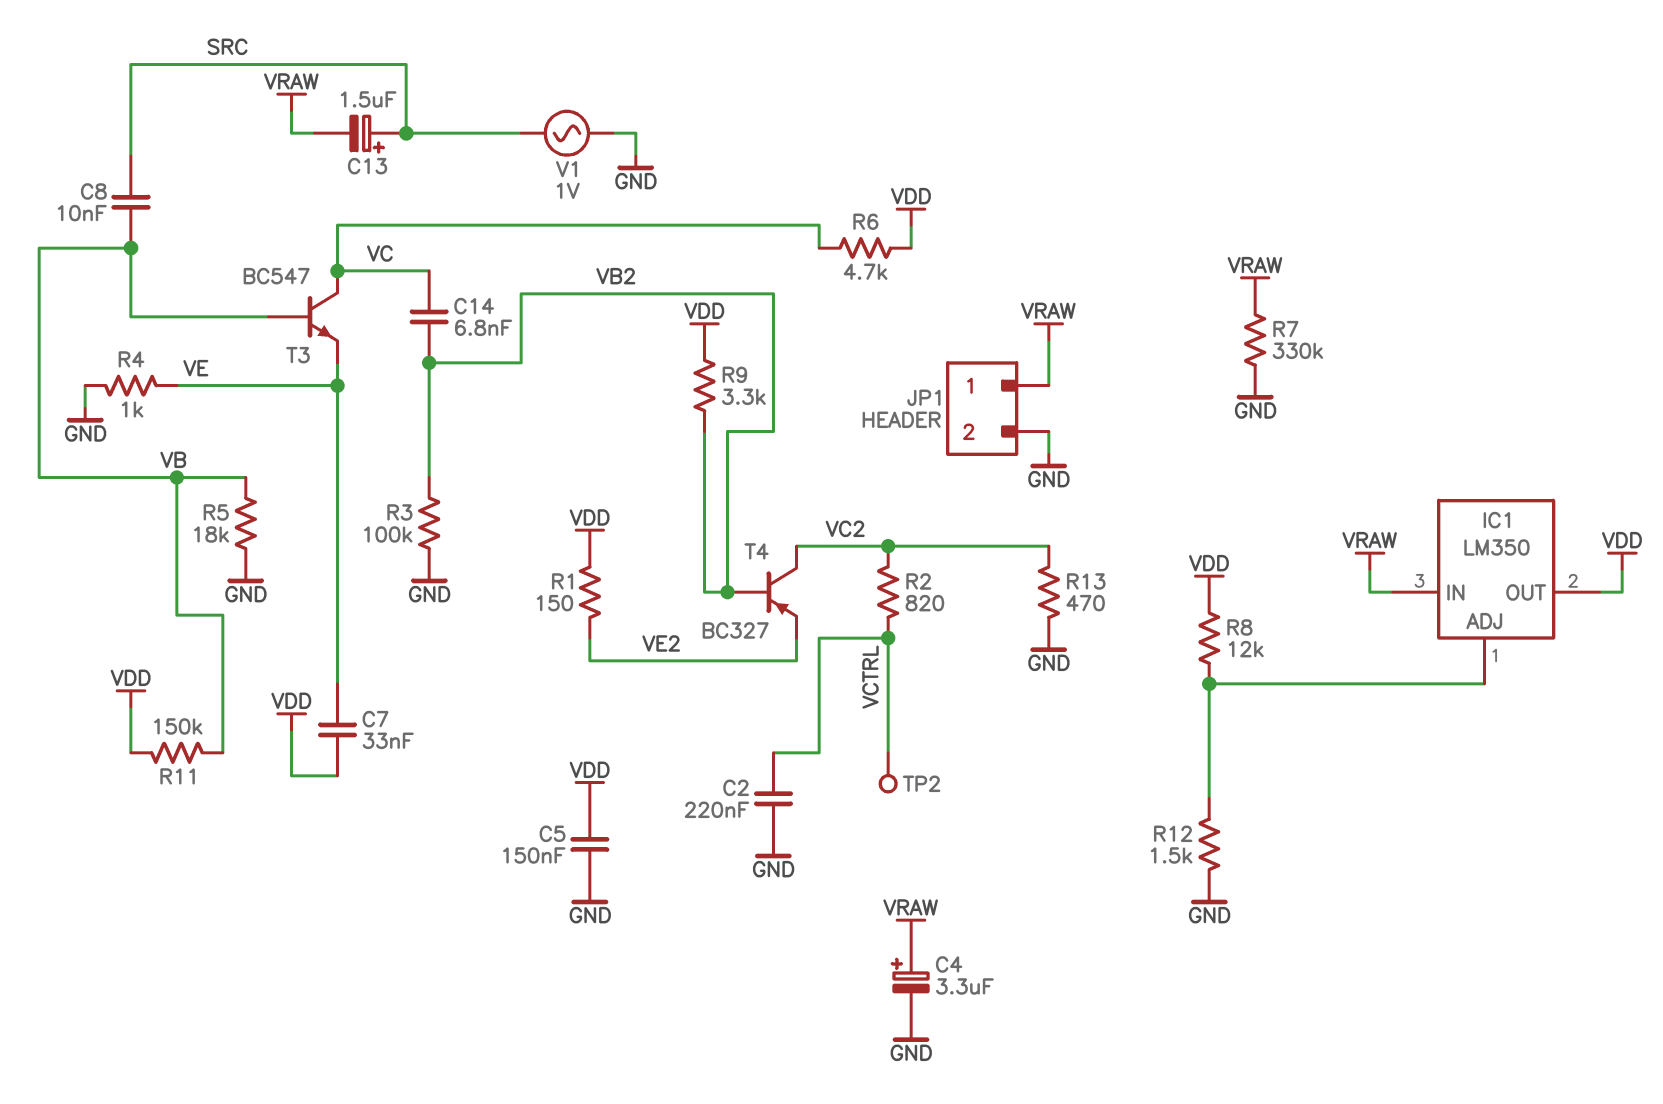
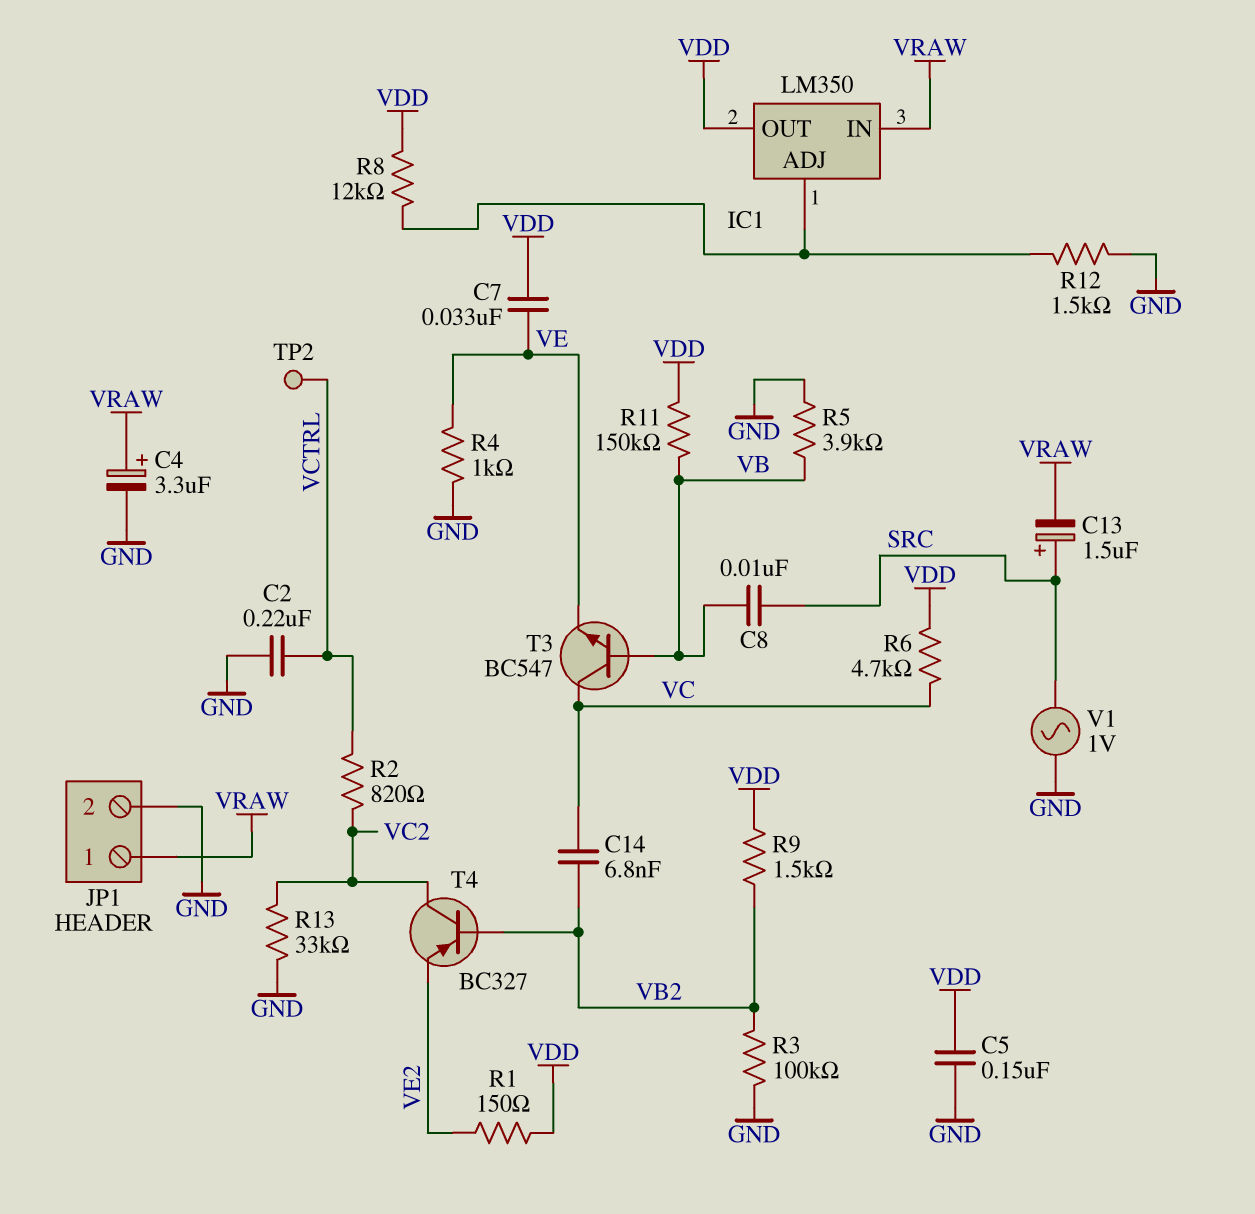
R5: 18k (GND, VB) -> 3.9k (GND, VB)
R7: 330k (GND, VRAW) -> none
R9: 3.3k (VB2, VDD) -> 1.5k (VB2, VDD)
R13: 470 (GND, VC2) -> 33k (GND, VC2)

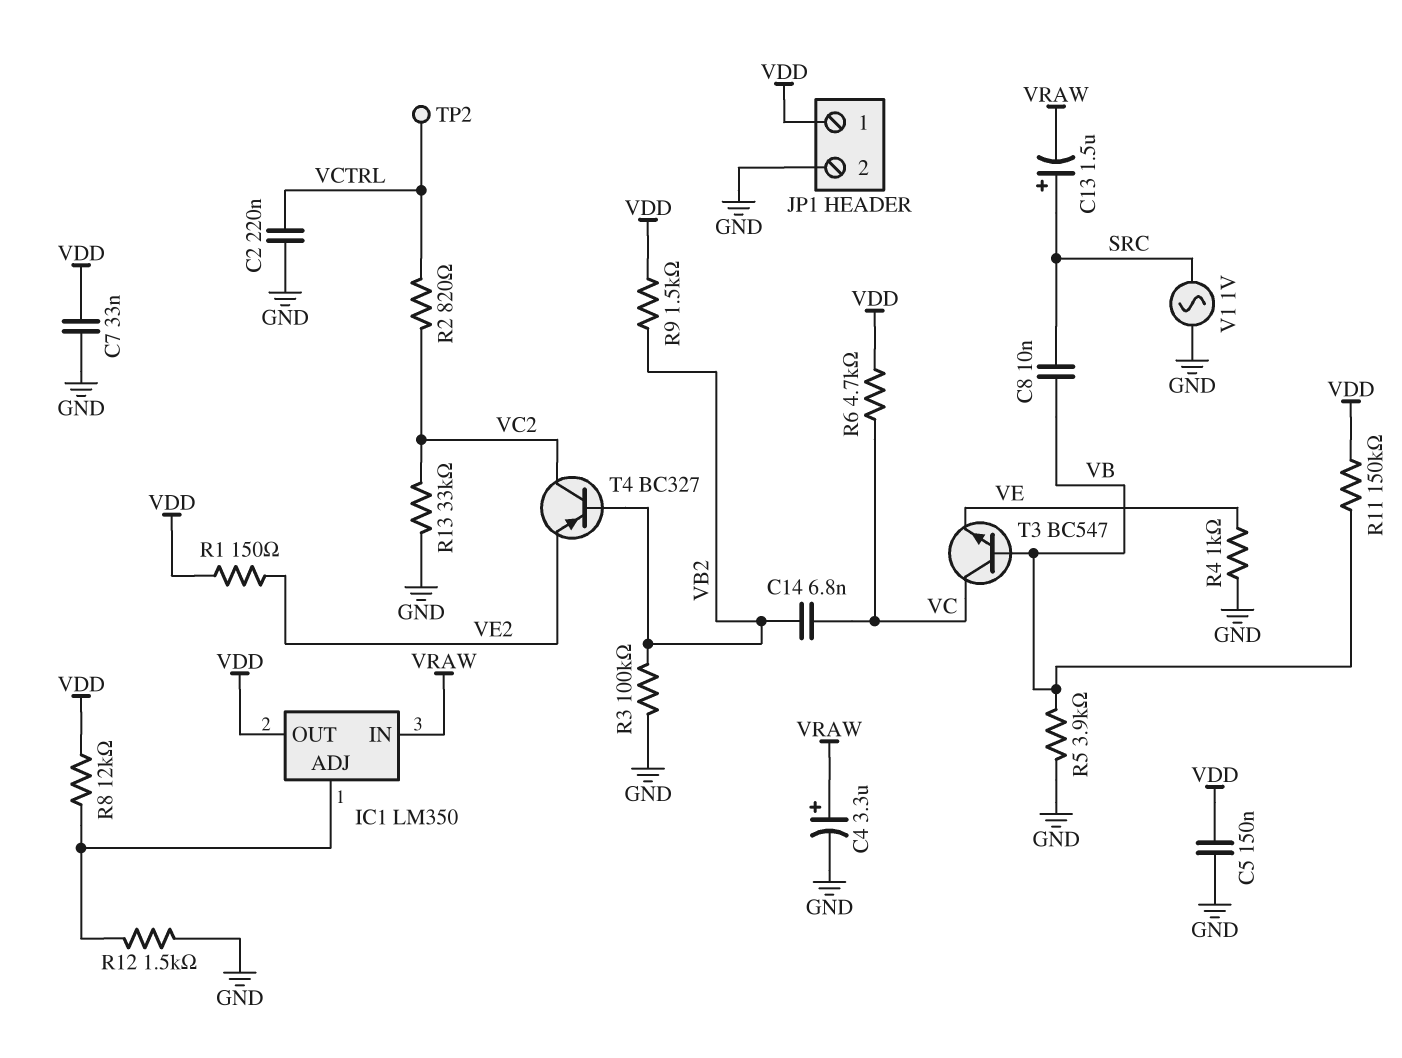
C7: 33nF (VDD, VE) -> 33nF (GND, VDD)
JP1 pin 1: VRAW -> VDD

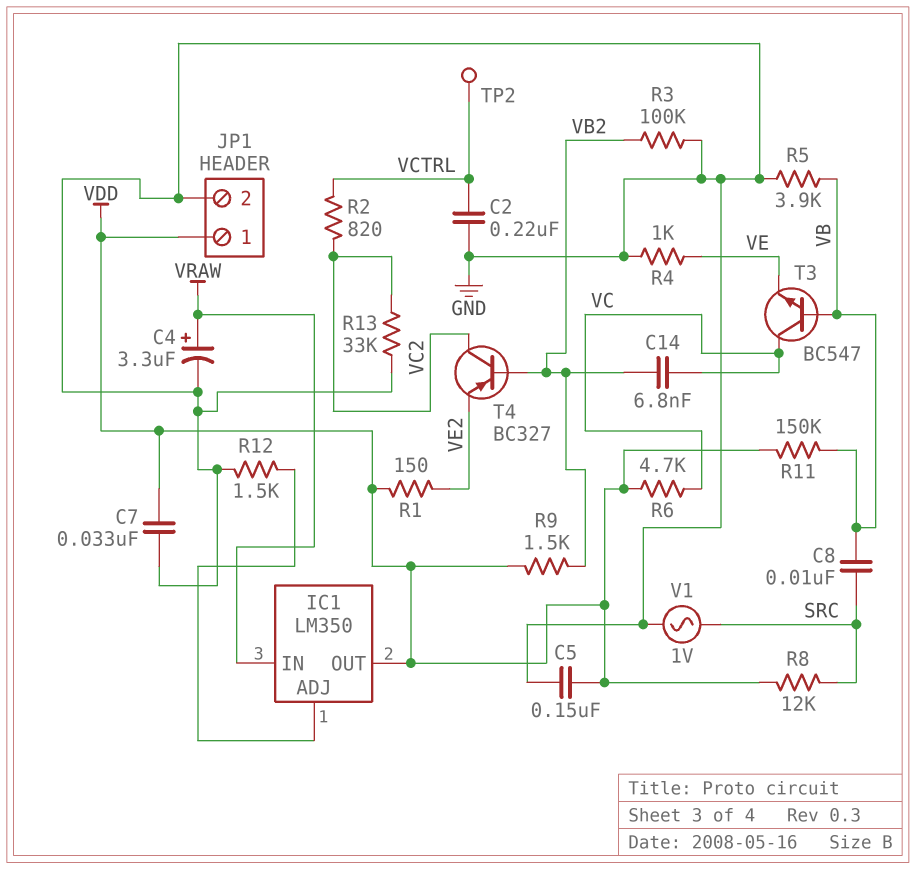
C13: 1.5uF (plus SRC, minus VRAW) -> none
R8: 12k (IC1/ADJ, VDD) -> 12k (SRC, VDD)

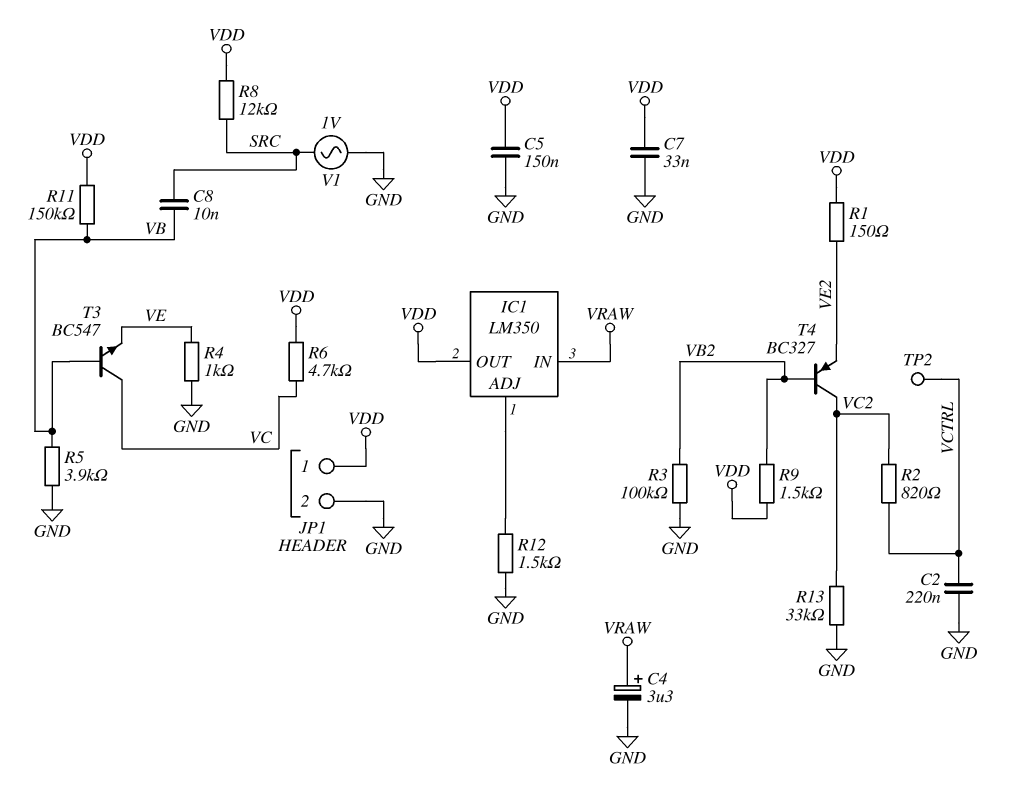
C14: 6.8nF (VB2, VC) -> none

